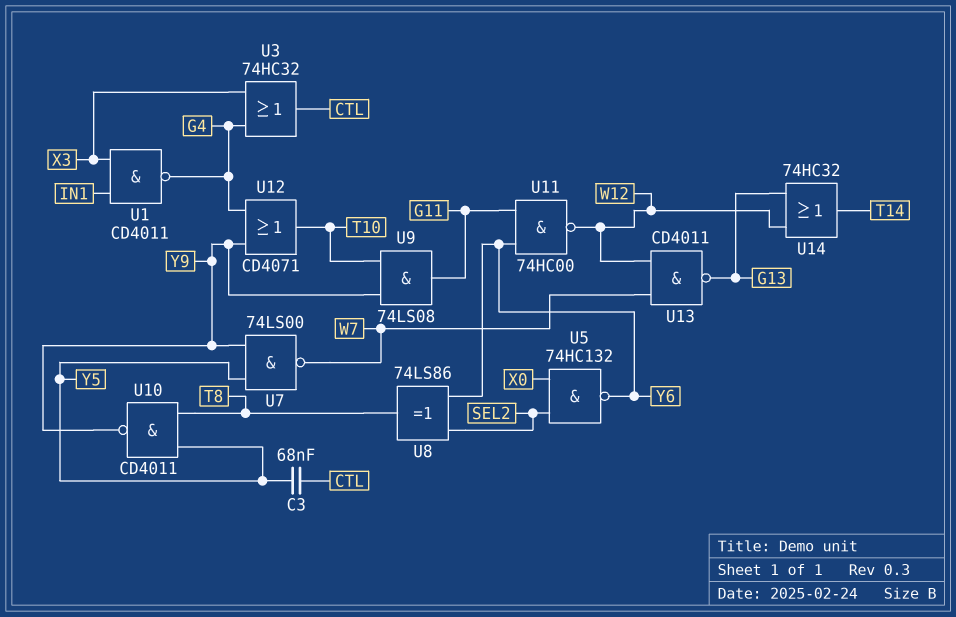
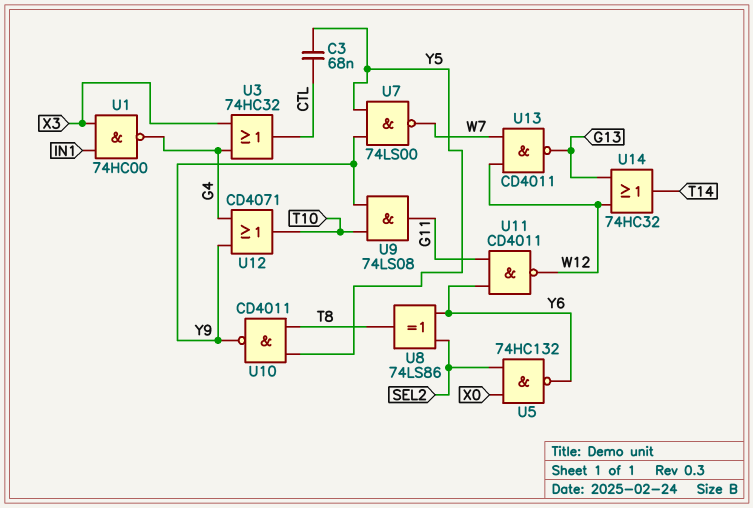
U1: NAND CD4011 (in IN1, in X3, out G4) -> NAND 74HC00 (in IN1, in X3, out G4)
U11: NAND 74HC00 (in G11, in Y6, out W12) -> NAND CD4011 (in G11, in Y6, out W12)

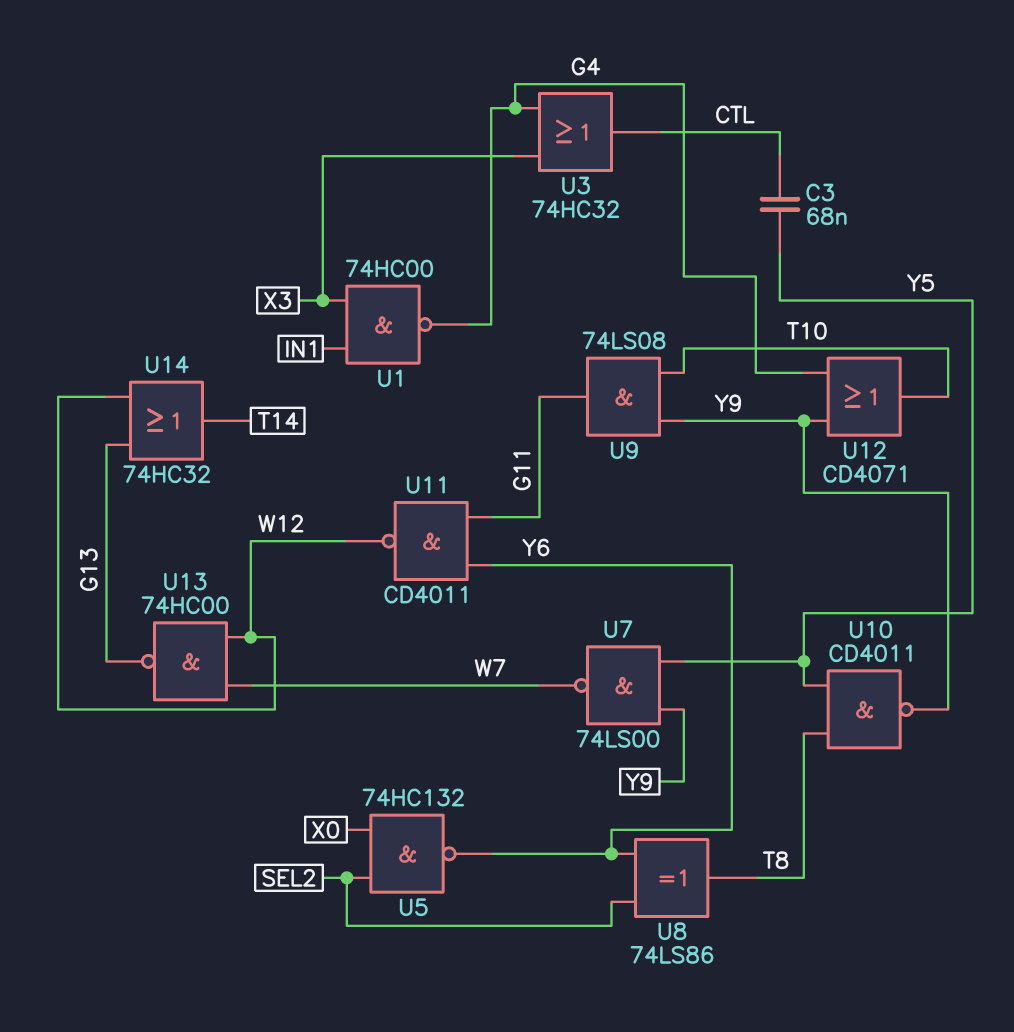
U13: NAND CD4011 (in W7, in W12, out G13) -> NAND 74HC00 (in W7, in W12, out G13)

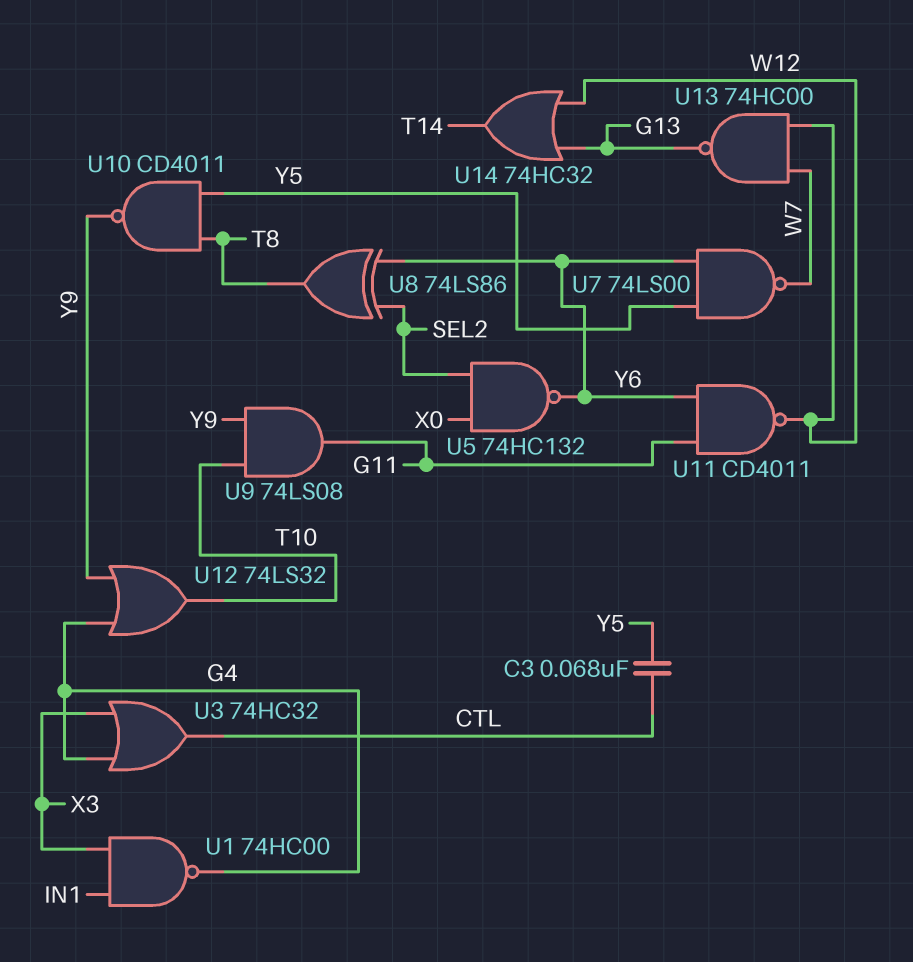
U7: NAND 74LS00 (in Y5, in Y9, out W7) -> NAND 74LS00 (in Y5, in Y6, out W7)
U12: OR CD4071 (in G4, in Y9, out T10) -> OR 74LS32 (in G4, in Y9, out T10)

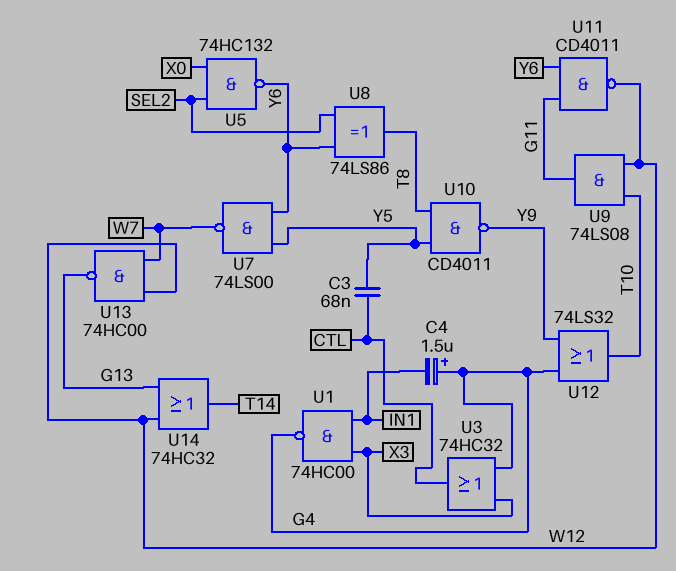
C4: none -> 1.5uF (plus G4, minus IN1)
U9: AND 74LS08 (in T10, in Y9, out G11) -> AND 74LS08 (in T10, in W12, out G11)

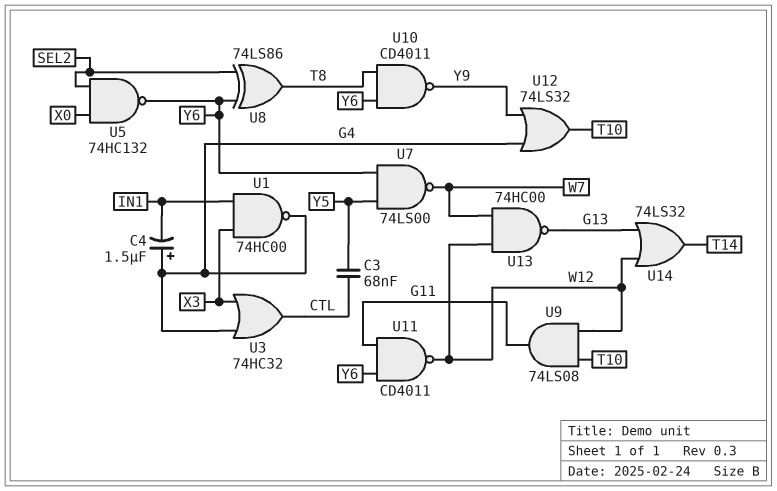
U10: NAND CD4011 (in T8, in Y5, out Y9) -> NAND CD4011 (in T8, in Y6, out Y9)
U14: OR 74HC32 (in G13, in W12, out T14) -> OR 74LS32 (in G13, in W12, out T14)

